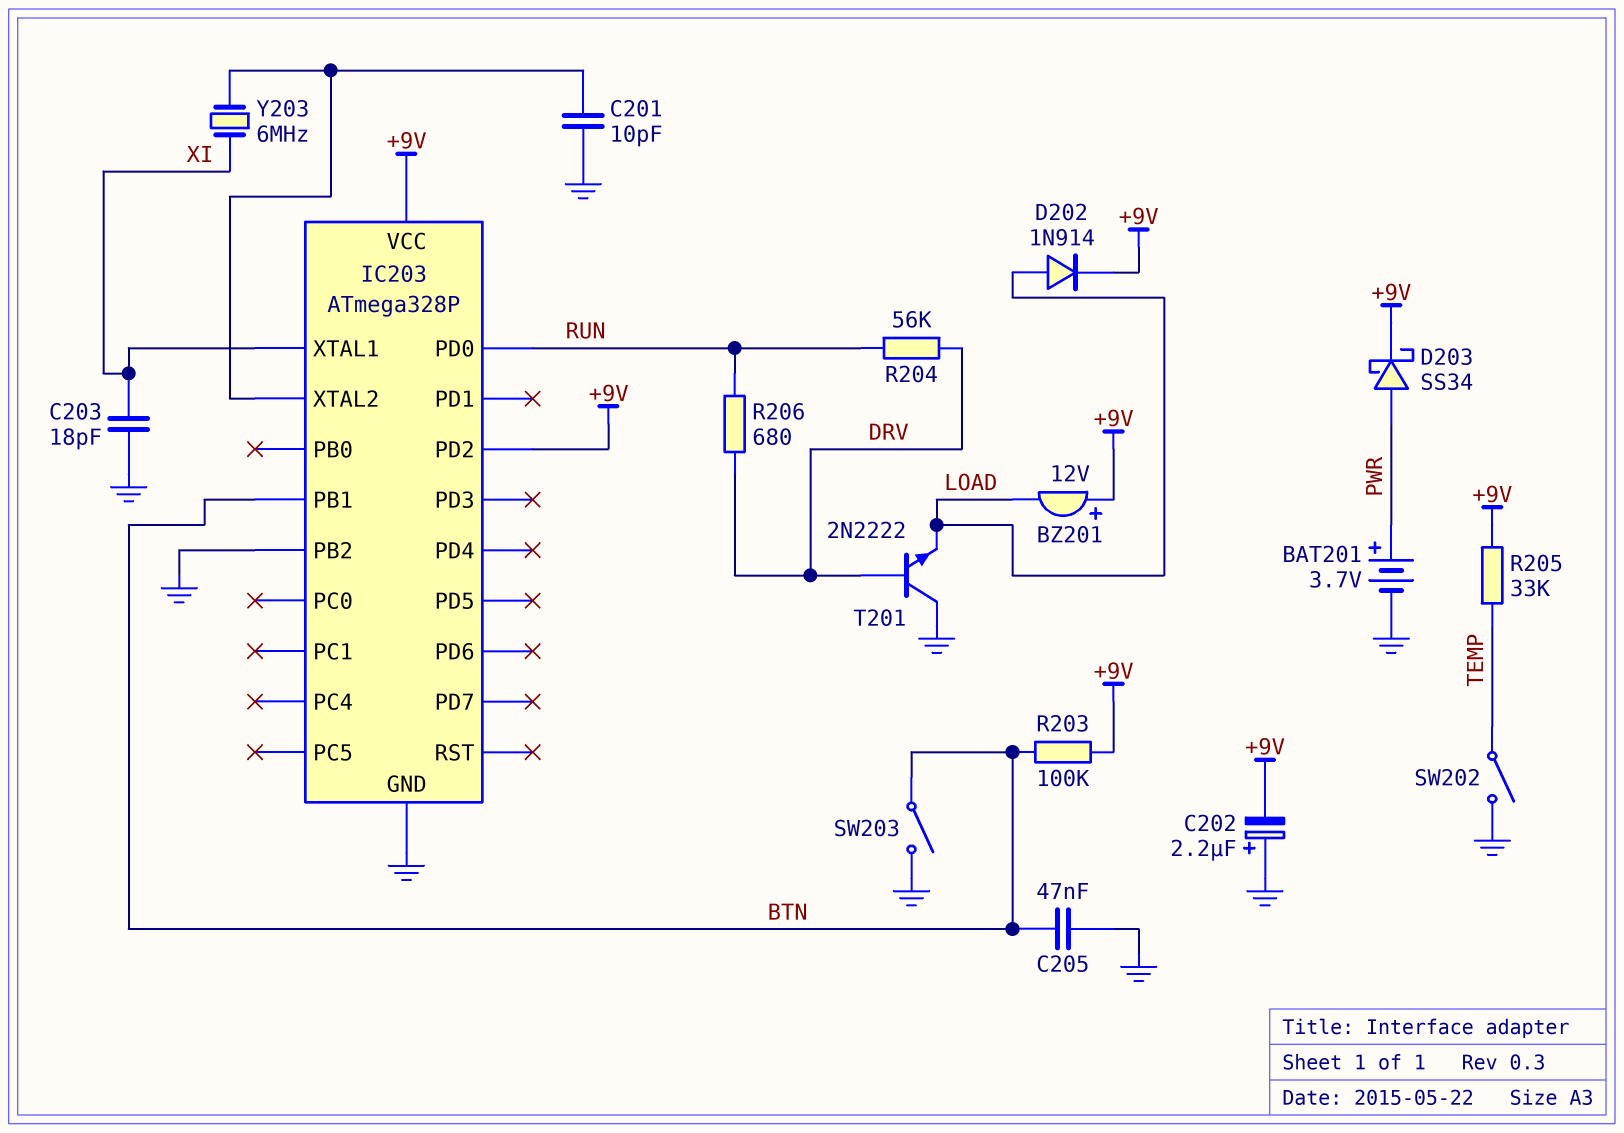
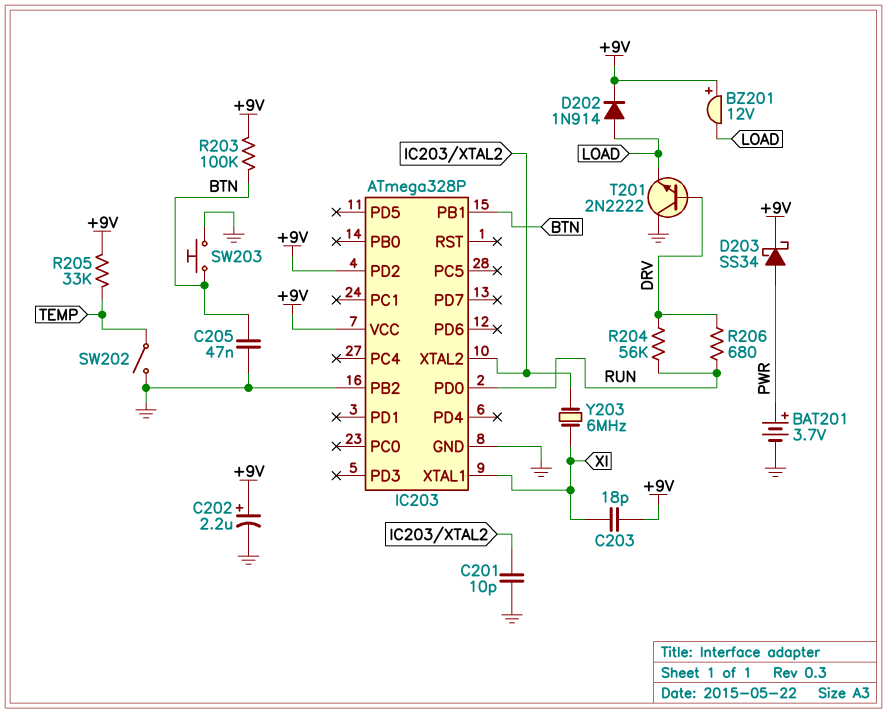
C202: 2.2uF (plus GND, minus +9V) -> 2.2uF (plus +9V, minus GND)
C203: 18pF (GND, XI) -> 18pF (+9V, XI)
SW203: switch (BTN, GND) -> button (BTN, GND)

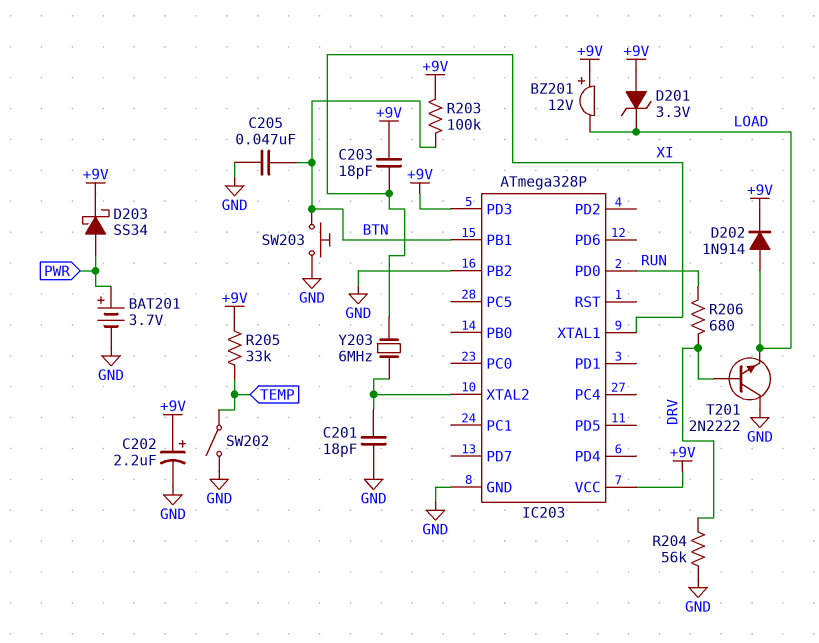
C201: 10pF (GND, IC203/XTAL2) -> 18pF (GND, IC203/XTAL2)
D201: none -> zener 3.3V (A +9V, K LOAD)
IC203 pin PD2: +9V -> none
IC203 pin PD3: none -> +9V
R204: 56k (DRV, RUN) -> 56k (DRV, GND)

